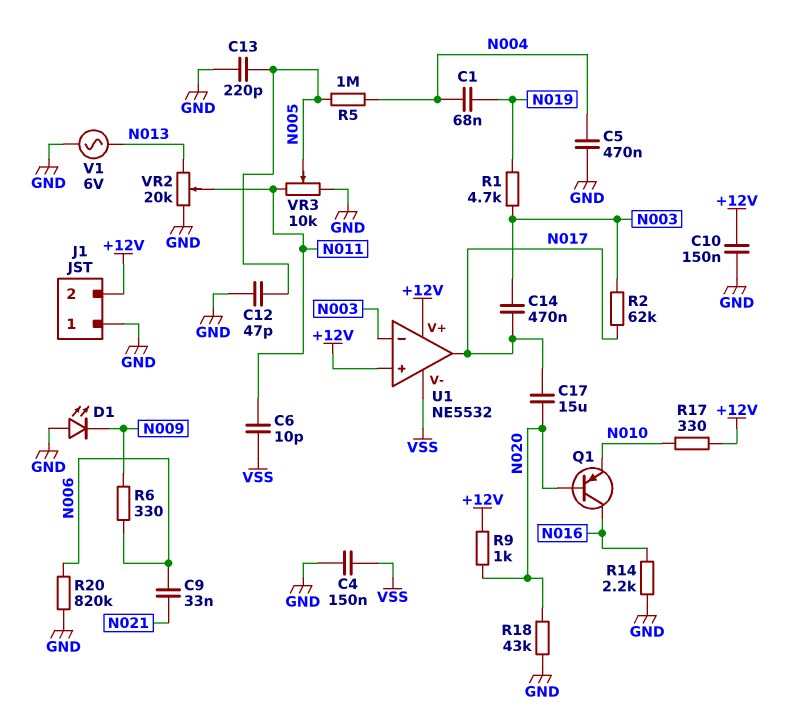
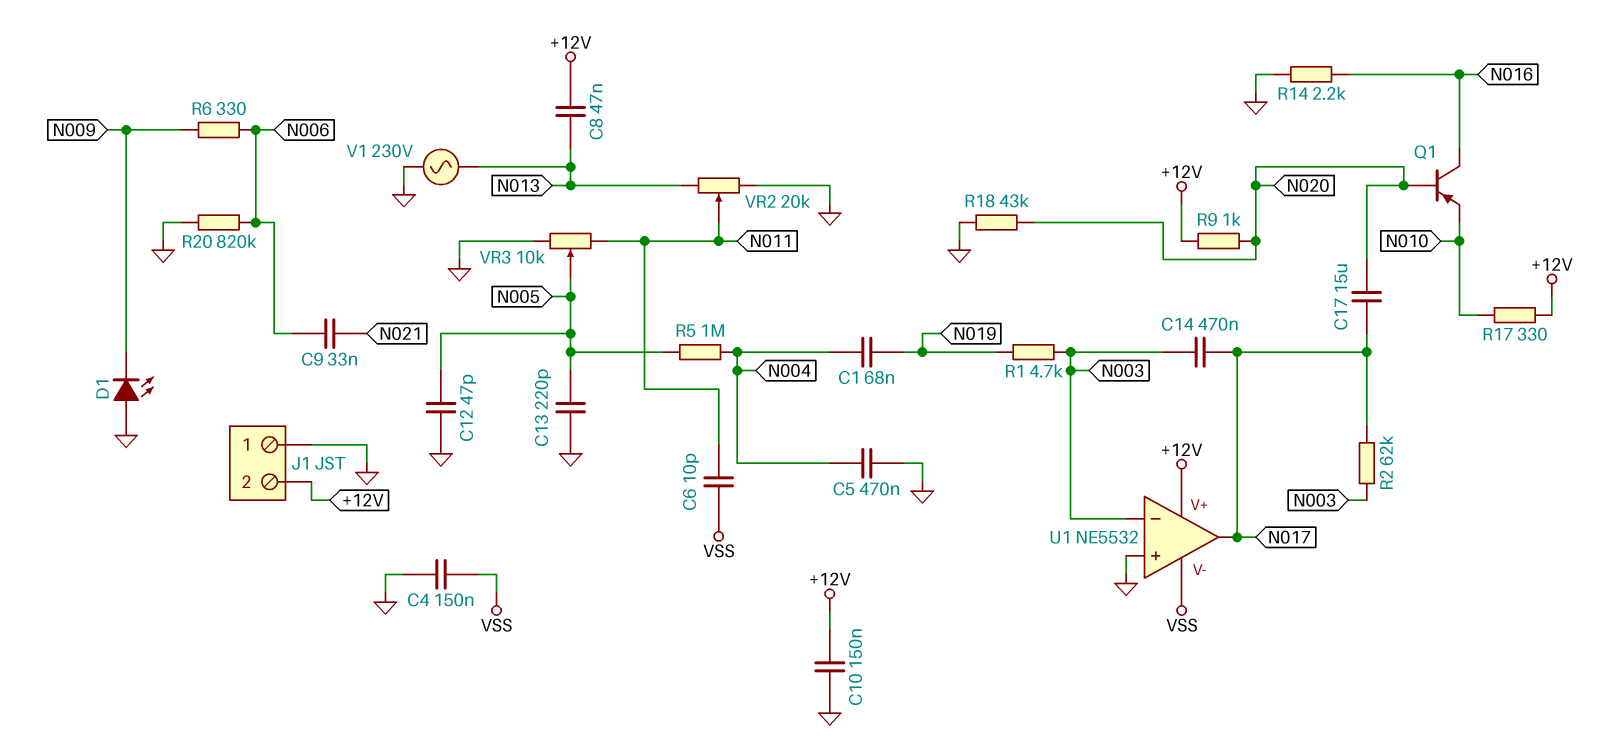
C8: none -> 47nF (+12V, N013)
U1 pin in+: +12V -> GND
V1: AC 6V (GND, N013) -> AC 230V (GND, N013)

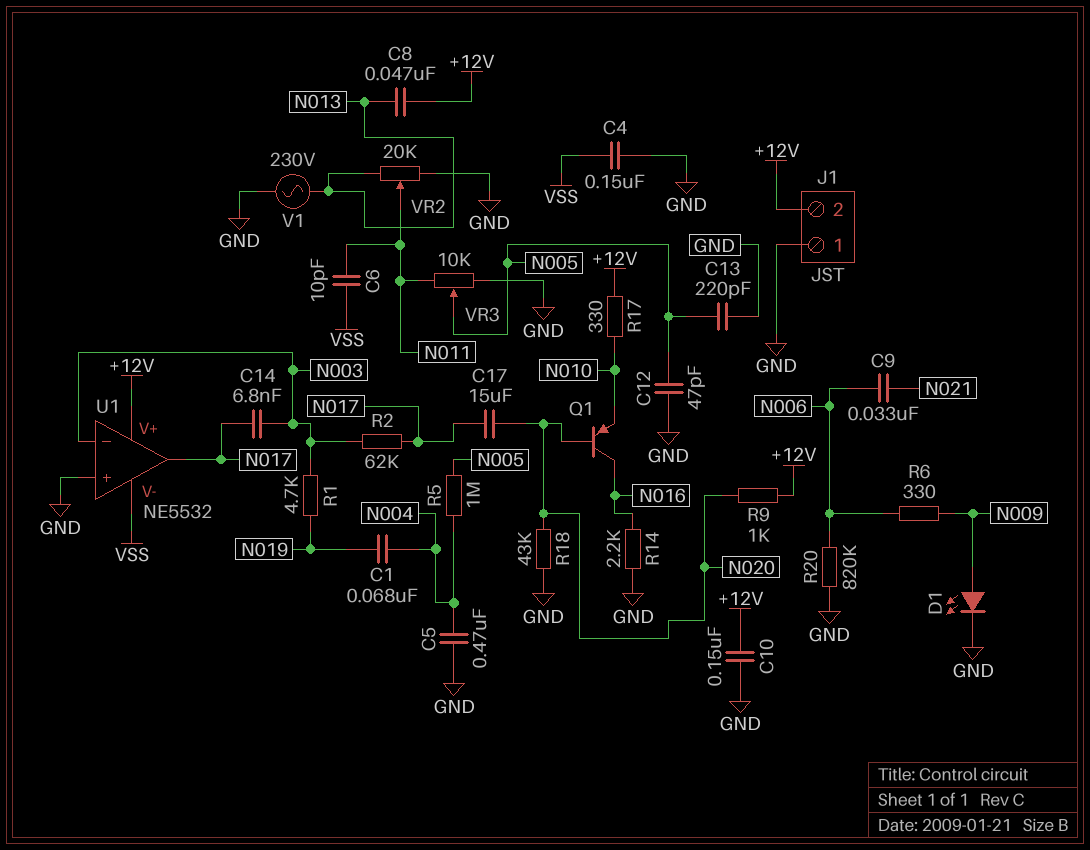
C14: 470nF (N003, N017) -> 6.8nF (N003, N017)
D1: LED (A GND, K N009) -> LED (A N009, K GND)

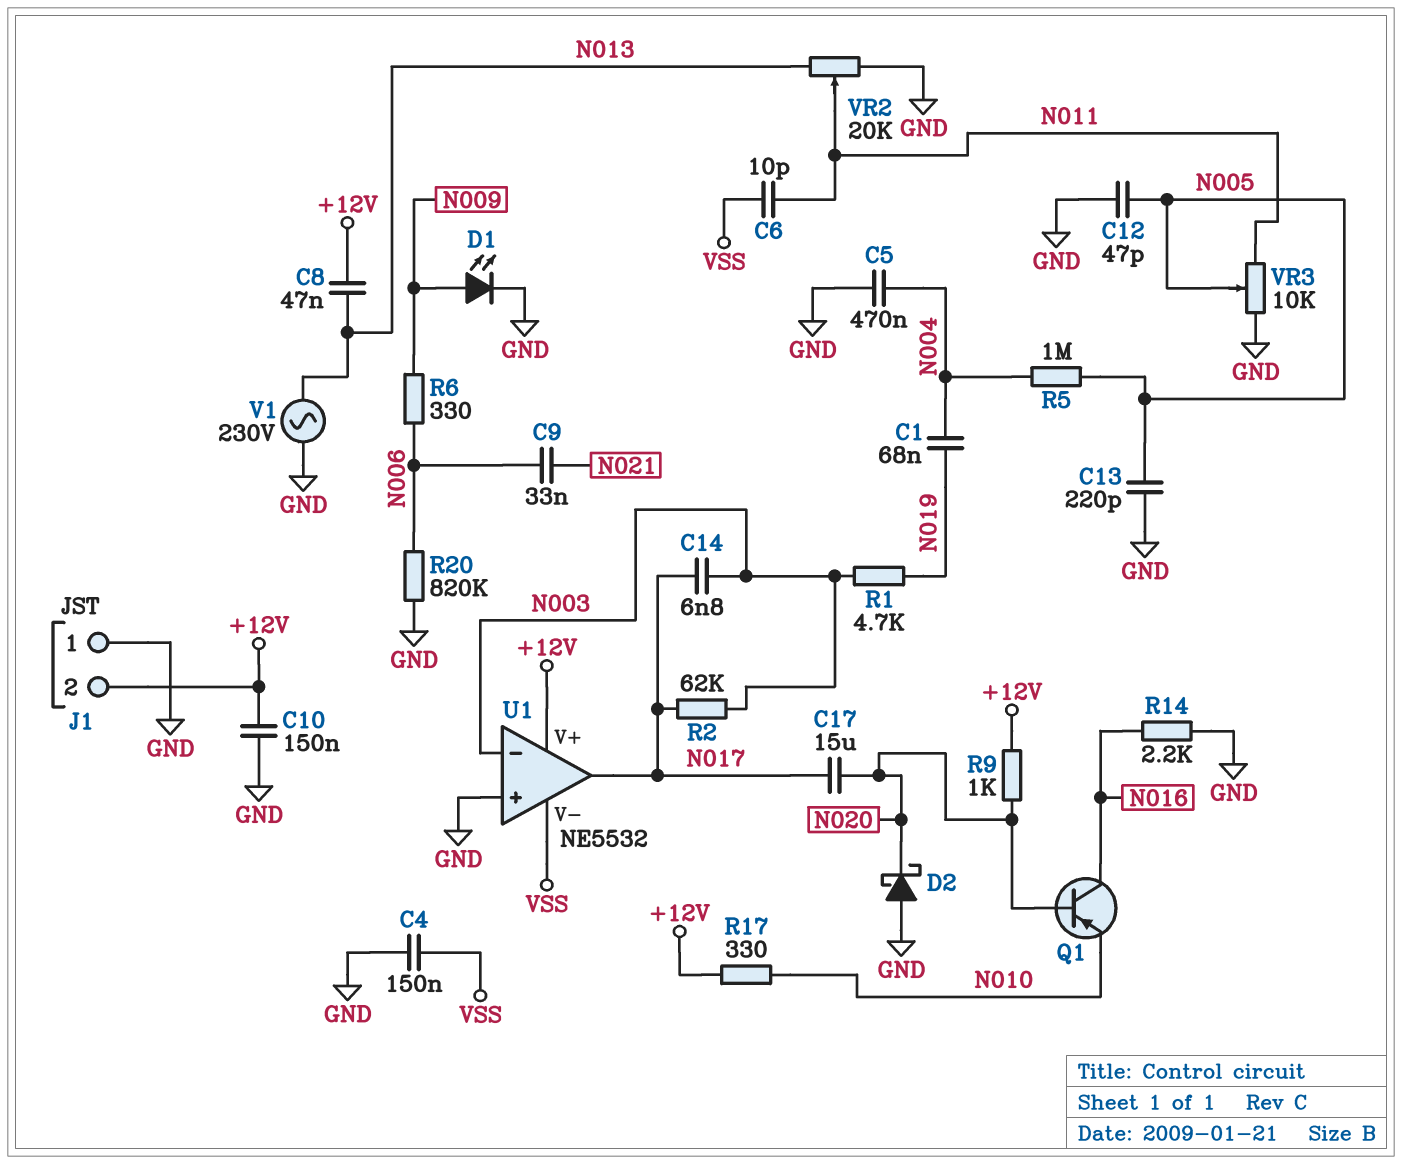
D2: none -> schottky (A GND, K N020)
R18: 43k (GND, N020) -> none

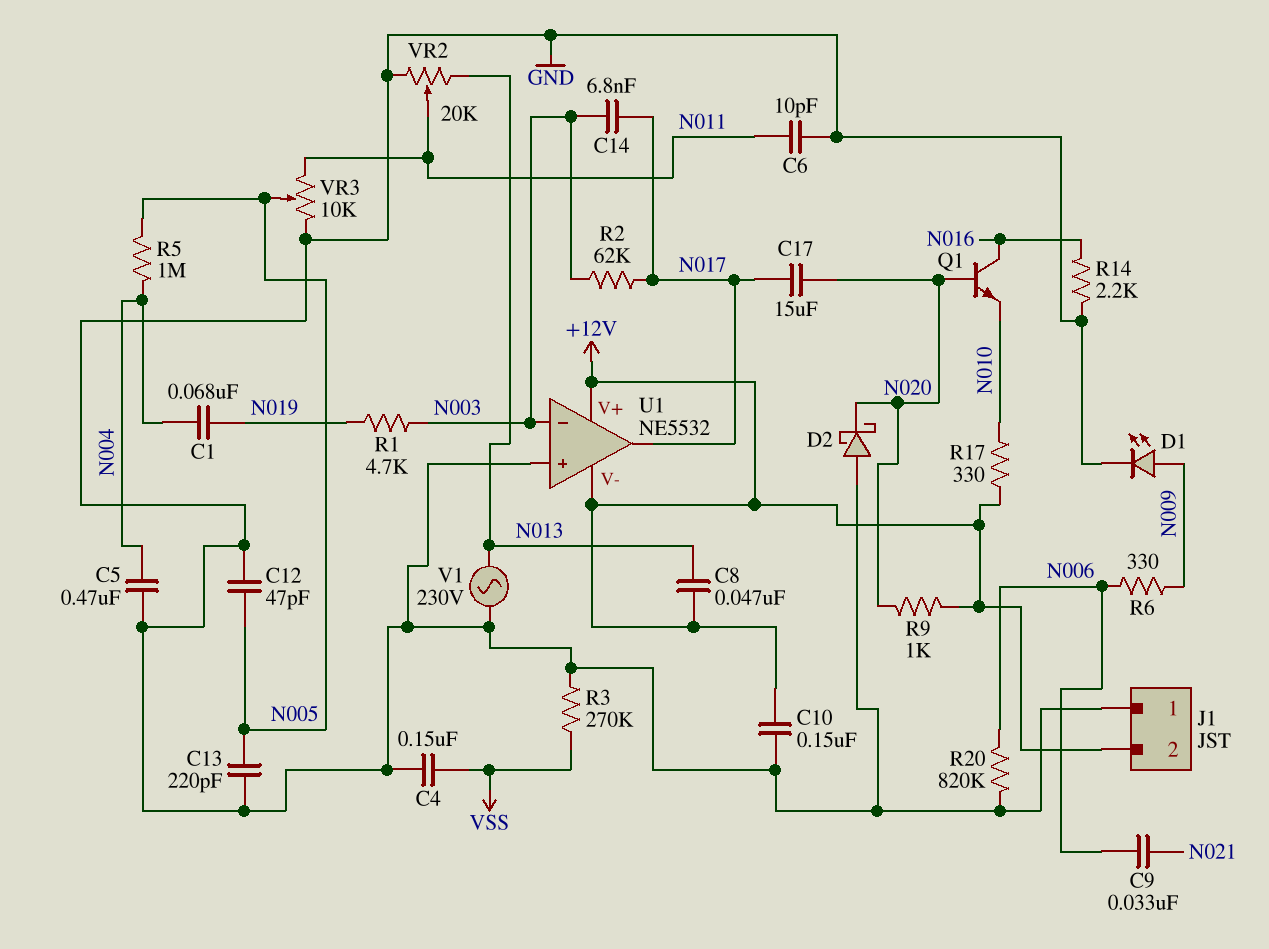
C6: 10pF (N011, VSS) -> 10pF (GND, N011)
Q1: PNP (B N020, C N016, E N010) -> NPN (B N020, C N016, E N010)
R3: none -> 270k (GND, VSS)
U1 pin V-: VSS -> +12V

